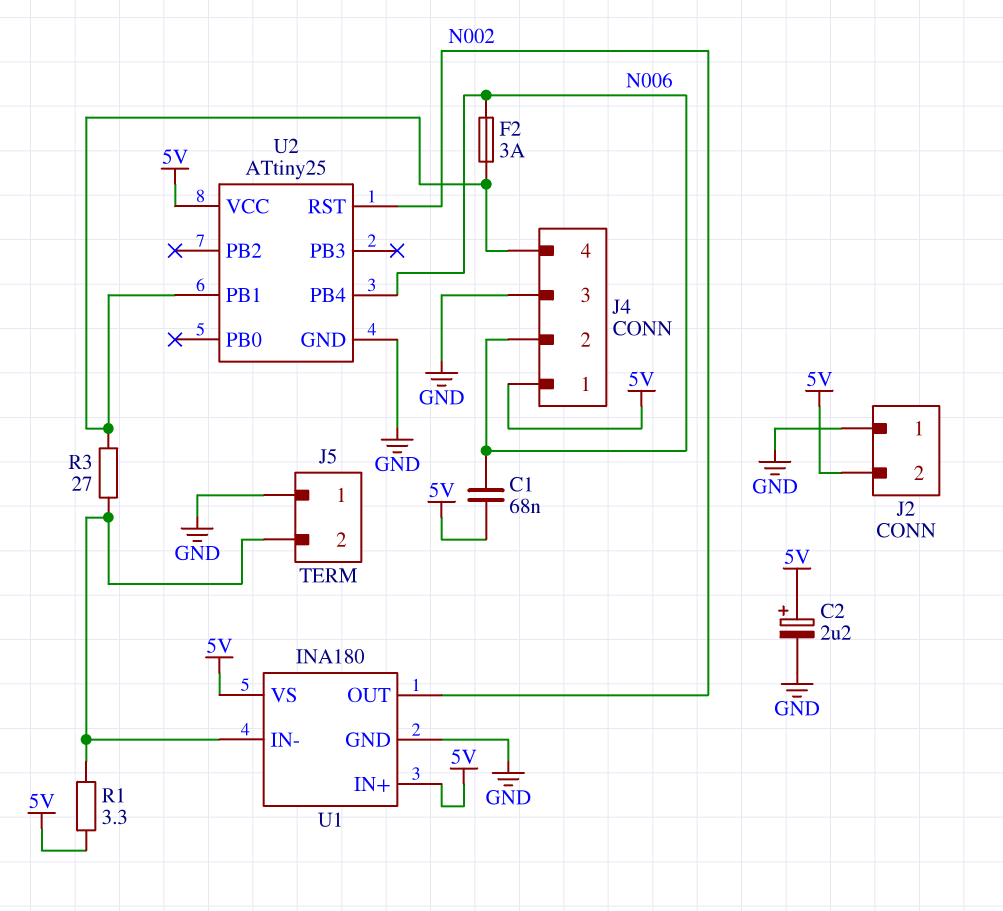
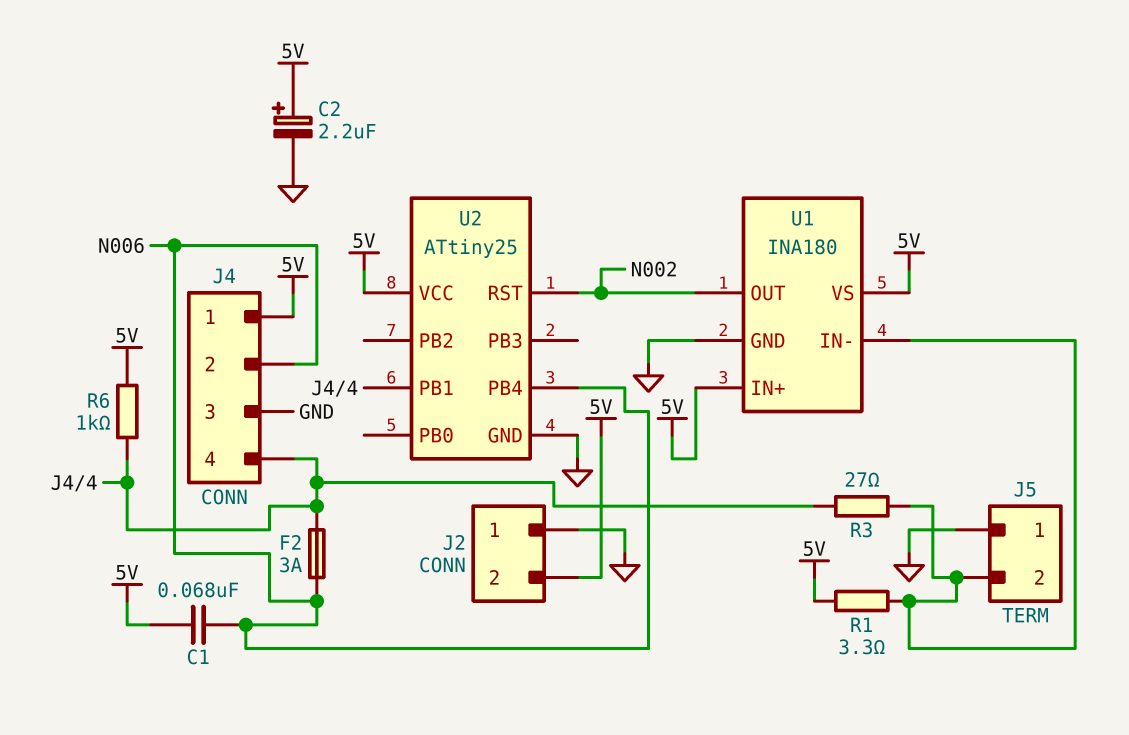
R6: none -> 1k (5V, J4/4)

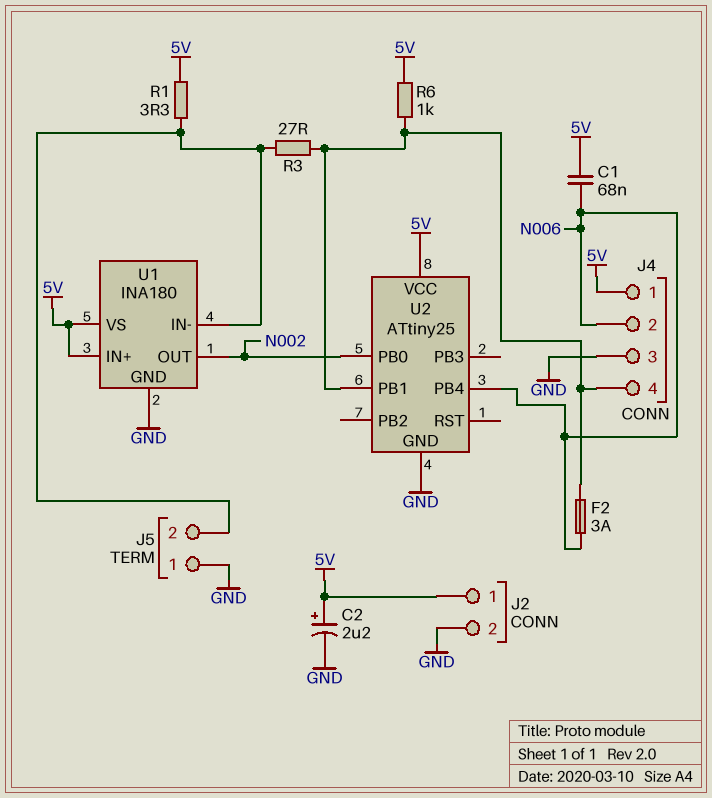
J2 pin 1: GND -> 5V
J2 pin 2: 5V -> GND
U2 pin PB0: none -> N002
U2 pin RST: N002 -> none

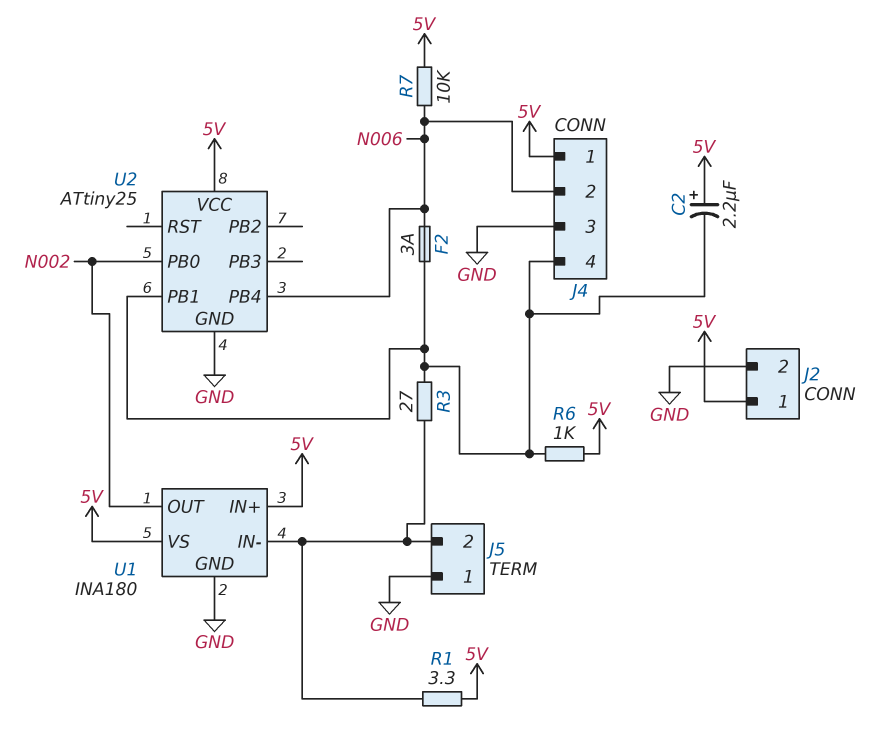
C1: 68nF (5V, N006) -> none
C2: 2.2uF (plus 5V, minus GND) -> 2.2uF (plus 5V, minus J4/4)
R7: none -> 10k (5V, N006)

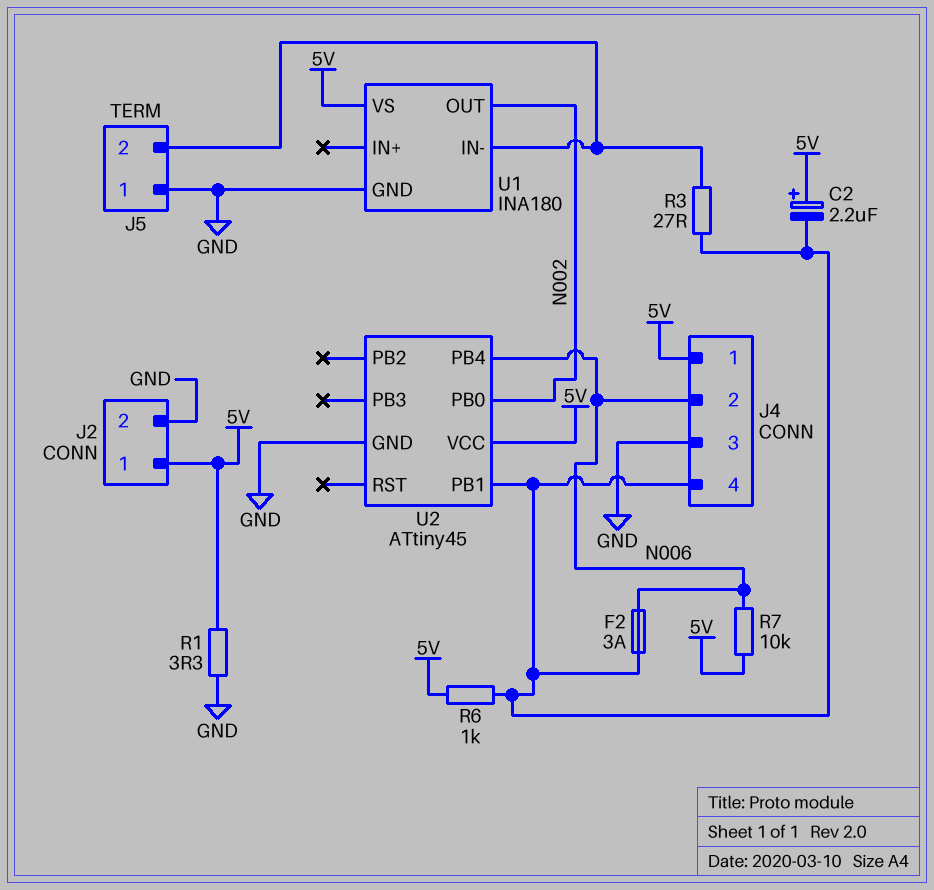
R1: 3.3 (5V, J5/2) -> 3.3 (5V, GND)
U1 pin IN+: 5V -> none
U2: ATtiny25 -> ATtiny45

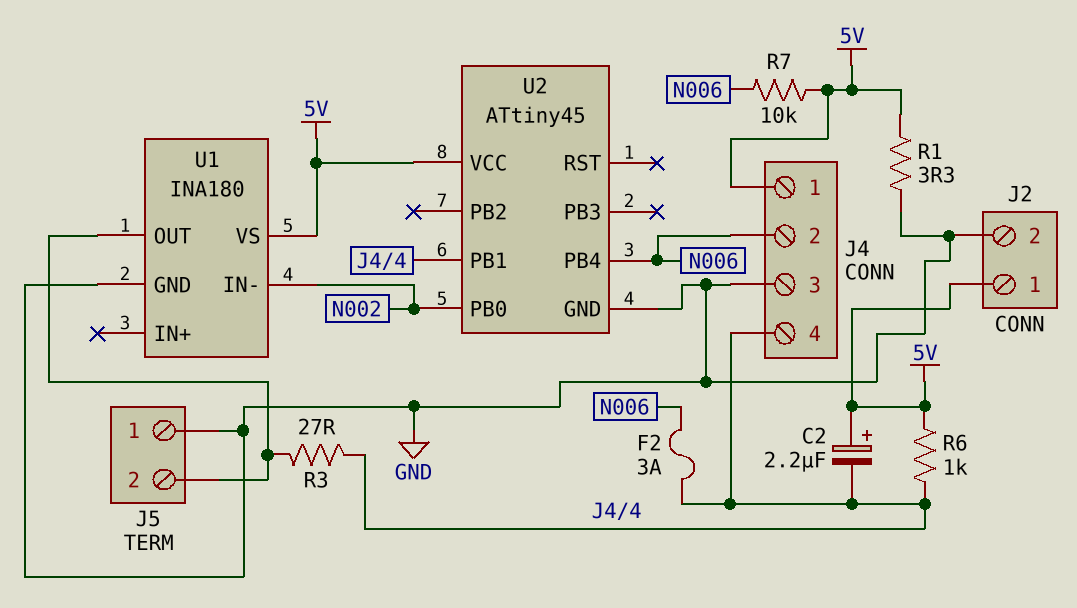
U1 pin IN-: J5/2 -> N002
U1 pin OUT: N002 -> J5/2

